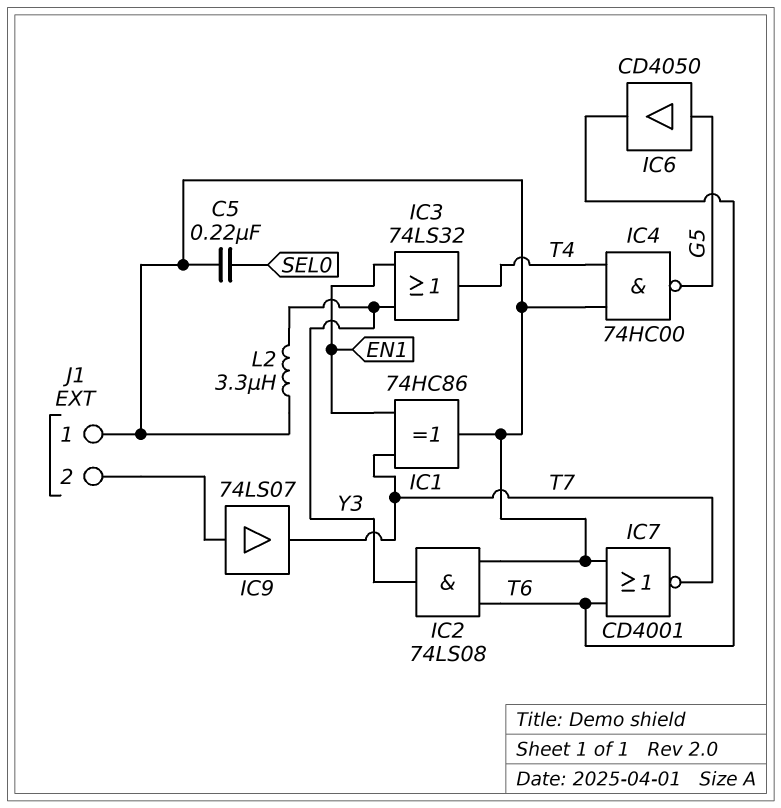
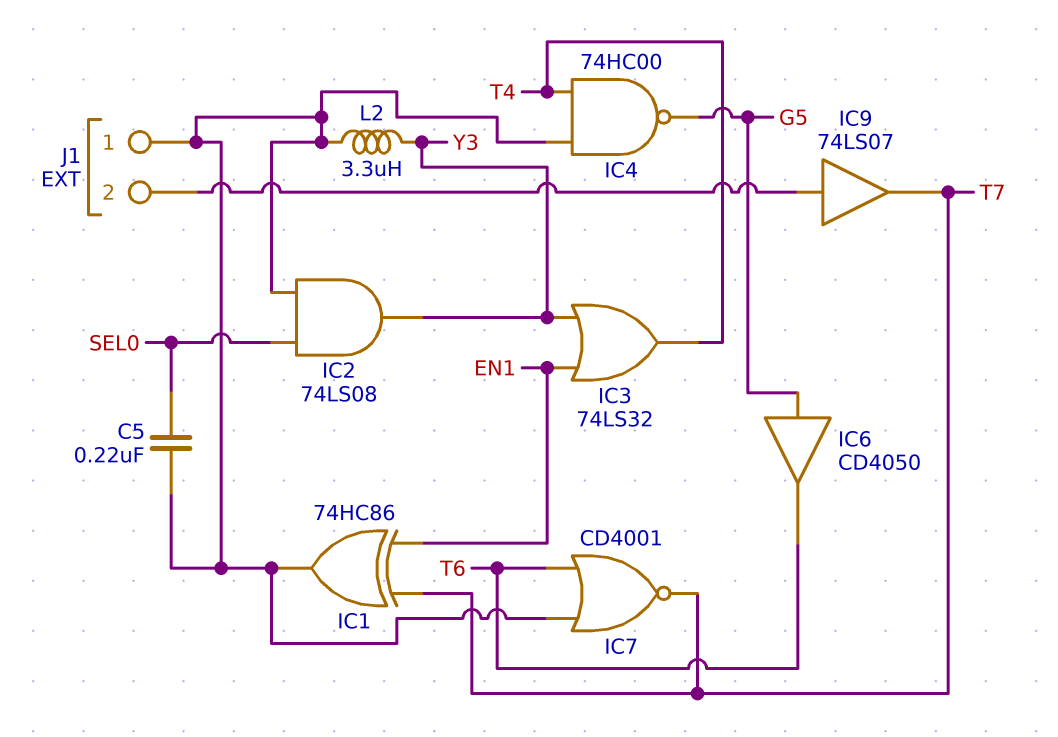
IC2: AND 74LS08 (in J1/1, in T6, out Y3) -> AND 74LS08 (in J1/1, in SEL0, out Y3)

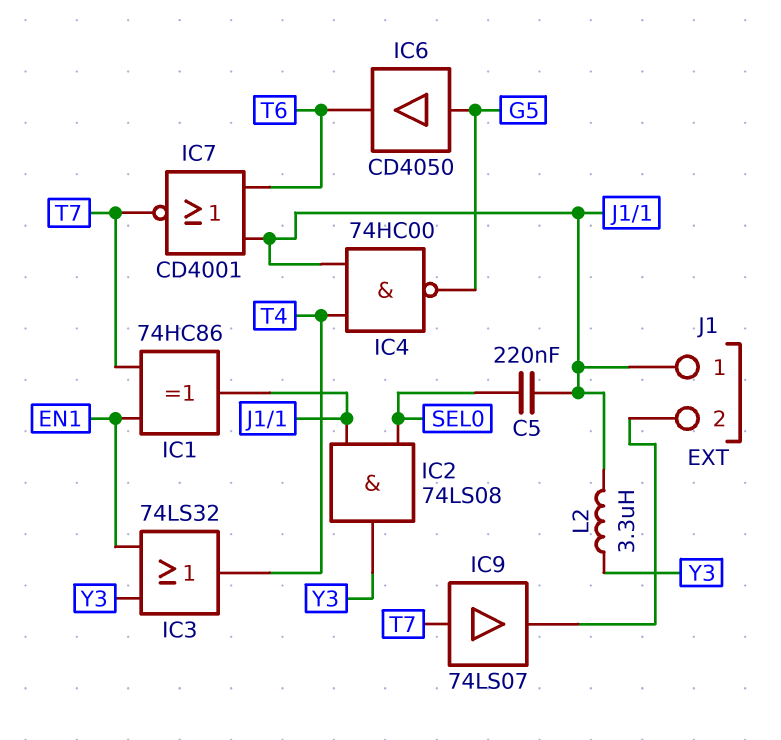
IC9: buffer 74LS07 (in J1/2, out T7) -> buffer 74LS07 (in T7, out J1/2)

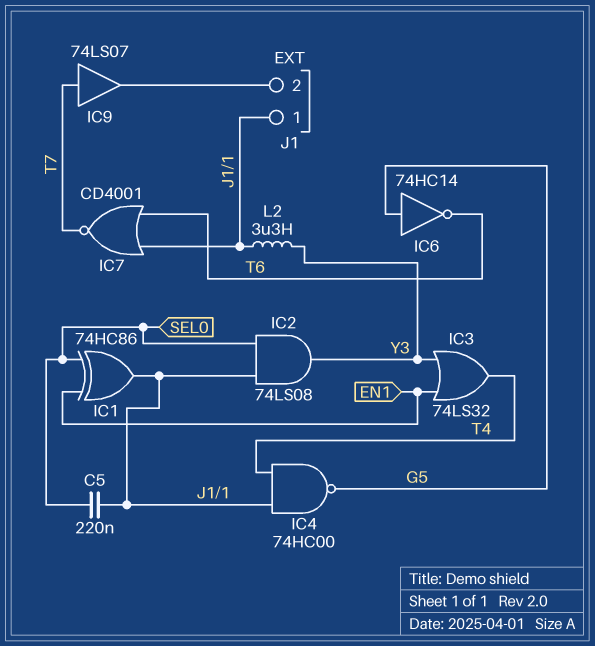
IC1: XOR 74HC86 (in EN1, in T7, out J1/1) -> XOR 74HC86 (in EN1, in SEL0, out J1/1)
IC6: buffer CD4050 (in G5, out T6) -> NOT 74HC14 (in G5, out T6)

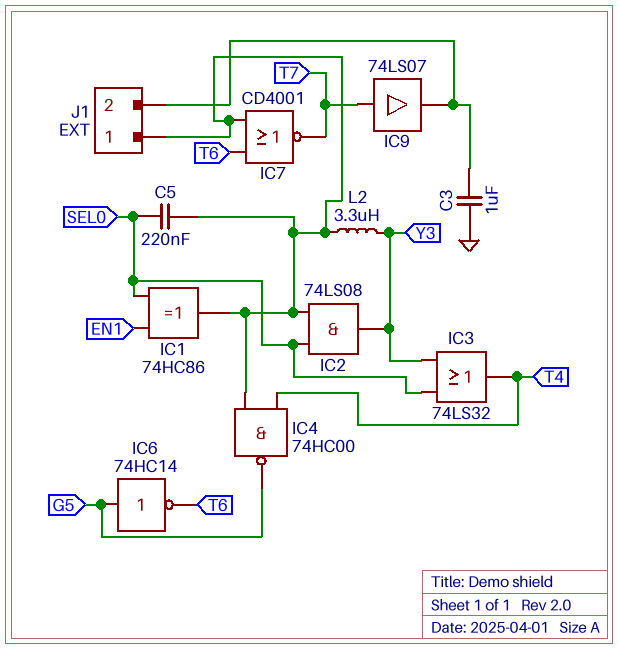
C3: none -> 1uF (GND, J1/2)
IC3: OR 74LS32 (in EN1, in Y3, out T4) -> OR 74LS32 (in SEL0, in Y3, out T4)

